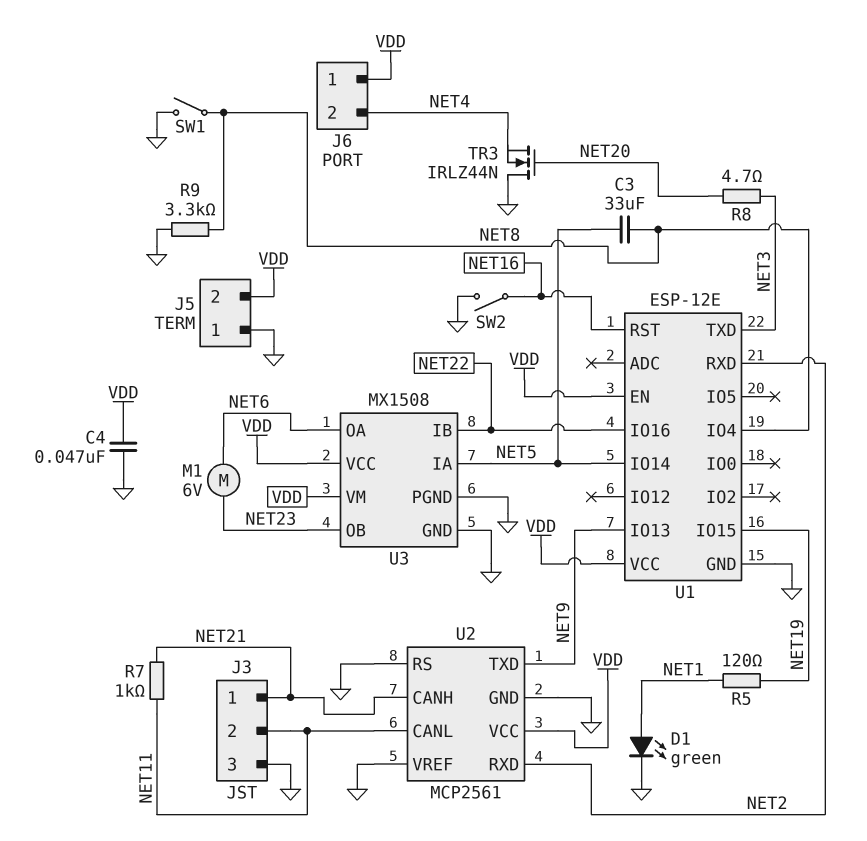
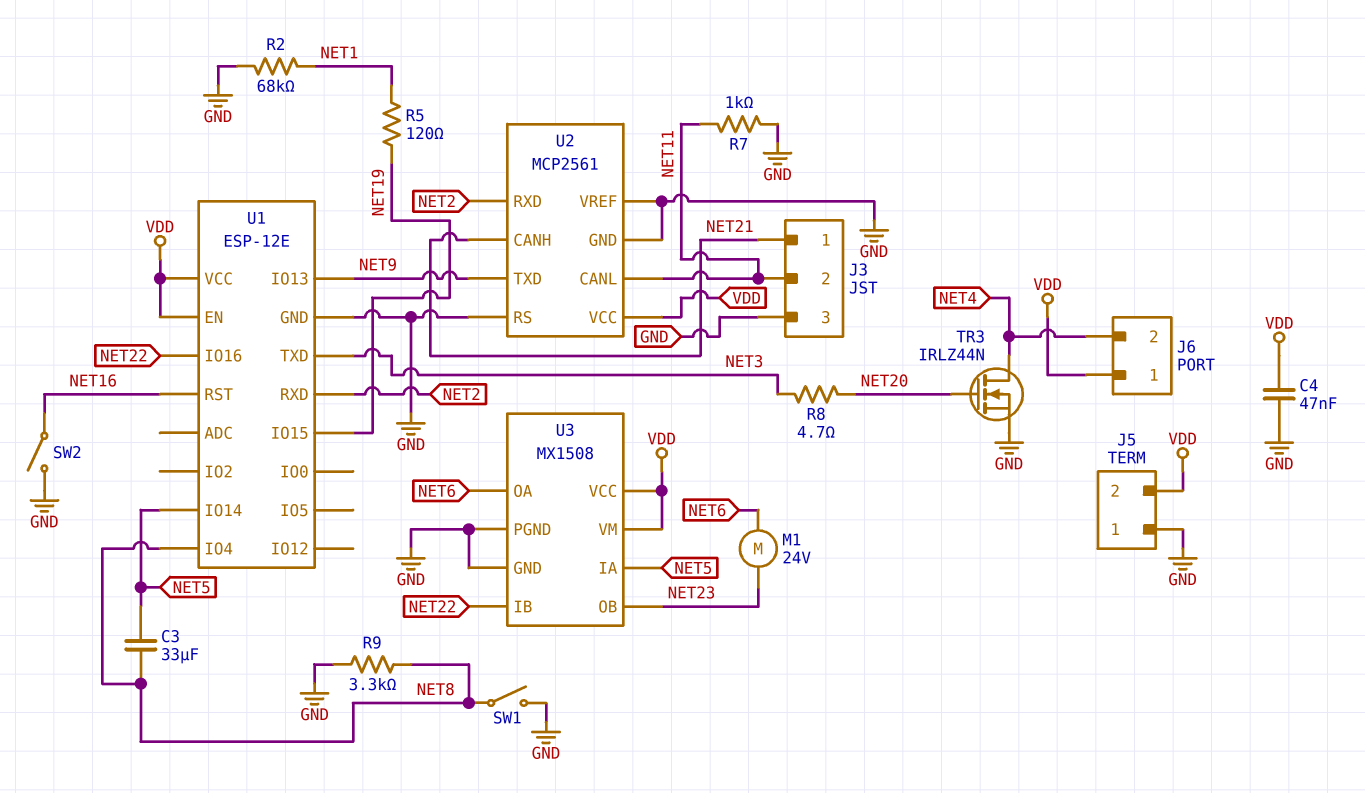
D1: LED green (A NET1, K GND) -> none
M1: motor 6V (NET6, NET23) -> motor 24V (NET6, NET23)
R2: none -> 68k (GND, NET1)
R7: 1k (NET11, NET21) -> 1k (GND, NET11)
TR3: NMOS IRLZ44N (G NET20, D GND, S NET4) -> NMOS IRLZ44N (G NET20, D NET4, S GND)

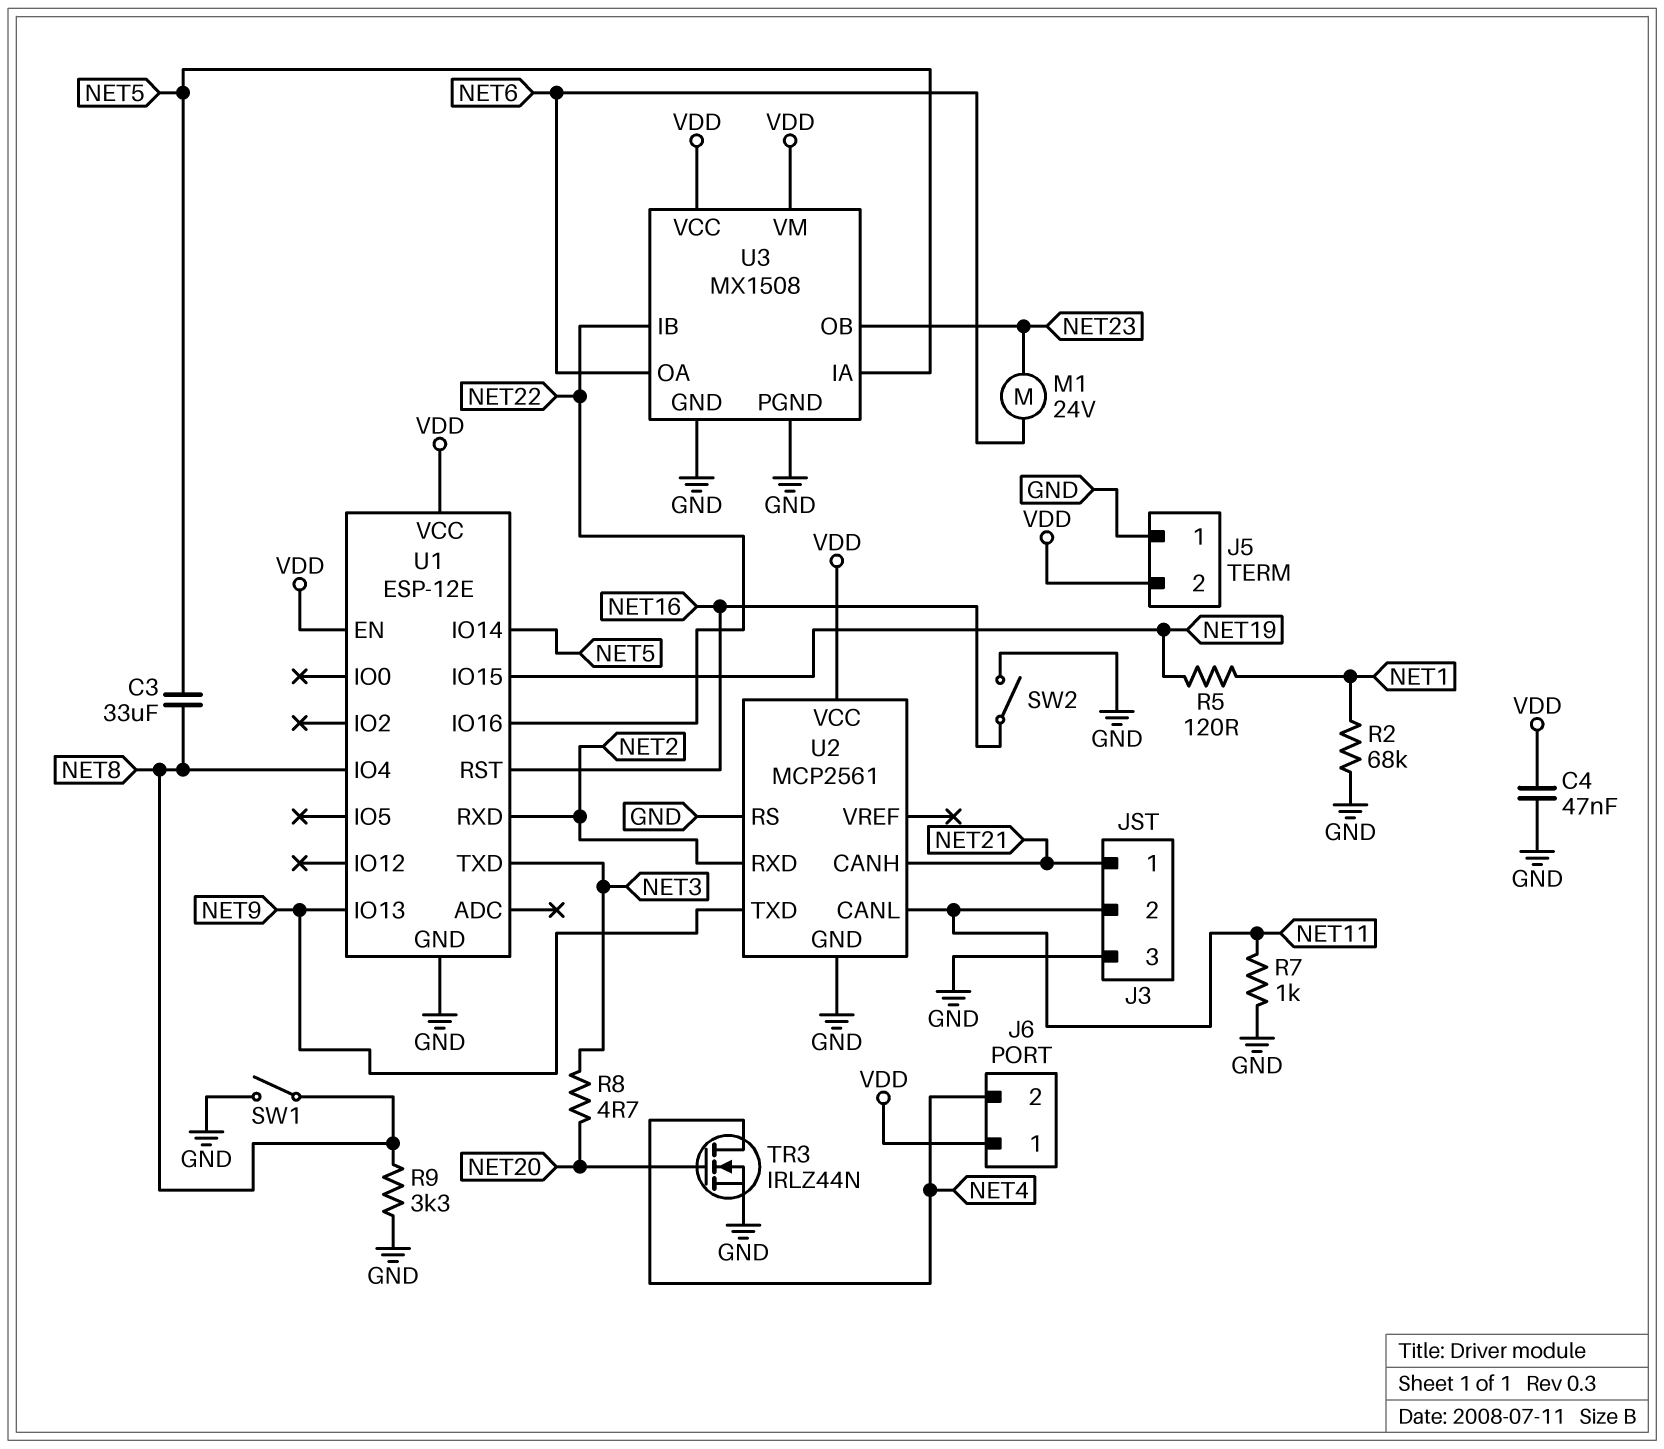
U2 pin VREF: GND -> none

